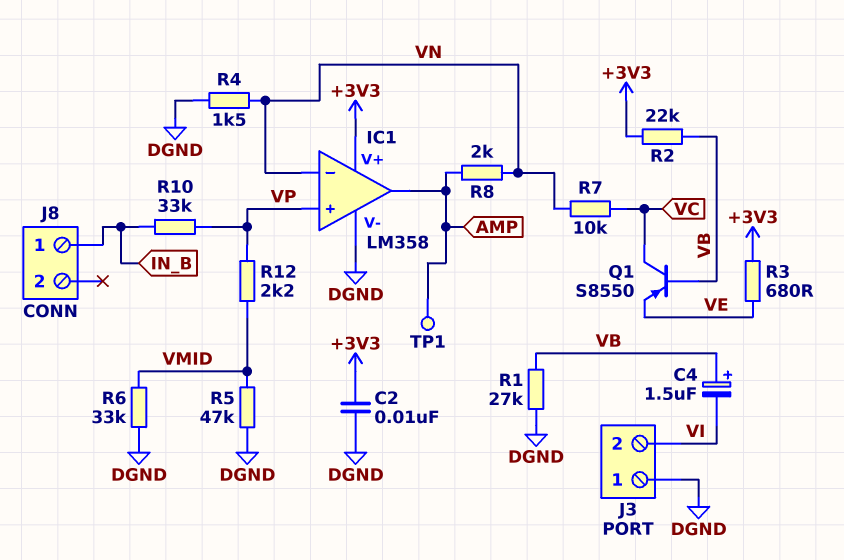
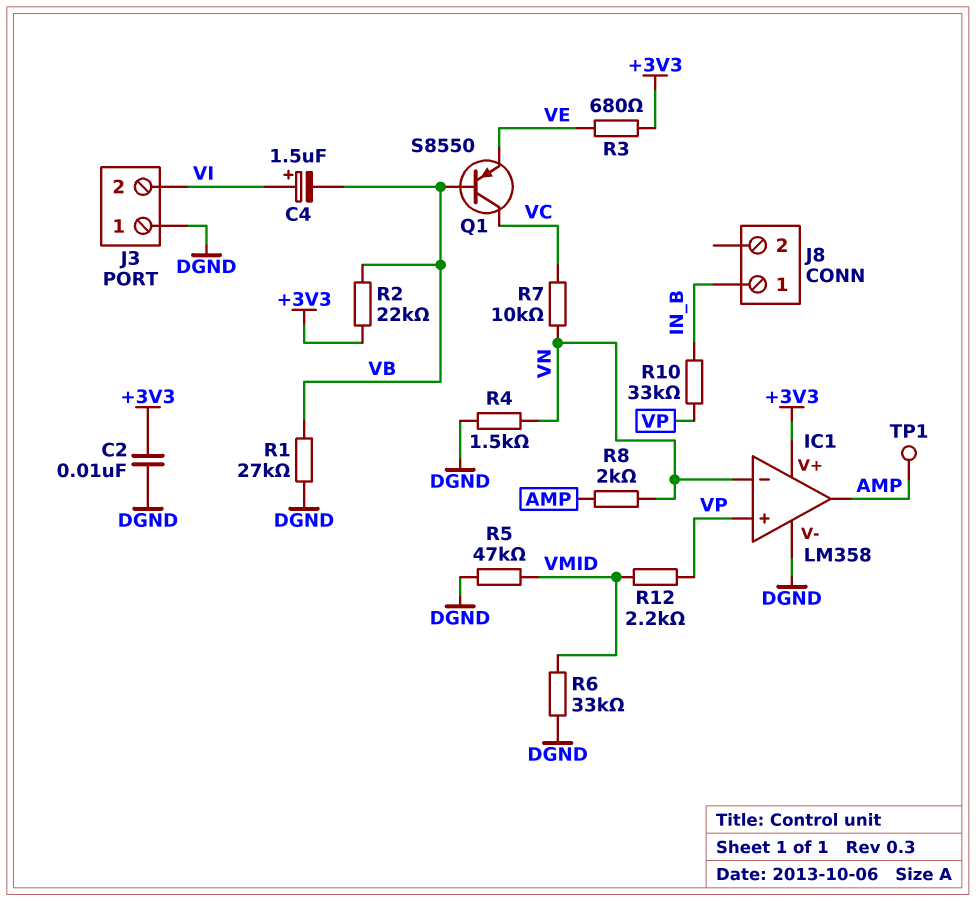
C4: 1.5uF (plus VB, minus VI) -> 1.5uF (plus VI, minus VB)

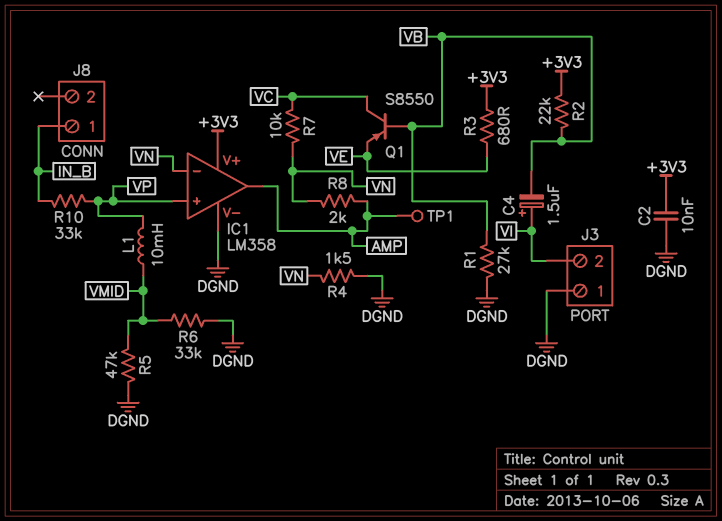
L1: none -> 10mH (VMID, VP)
R12: 2.2k (VMID, VP) -> none

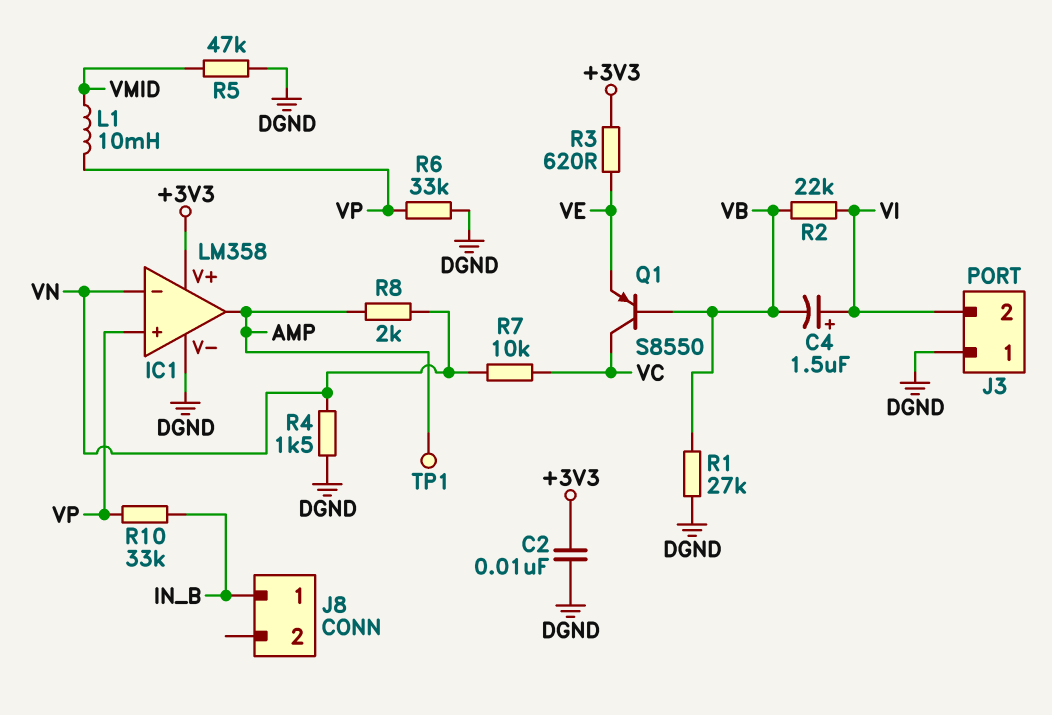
R2: 22k (+3V3, VB) -> 22k (VB, VI)
R3: 680 (+3V3, VE) -> 620 (+3V3, VE)
R6: 33k (DGND, VMID) -> 33k (DGND, VP)

